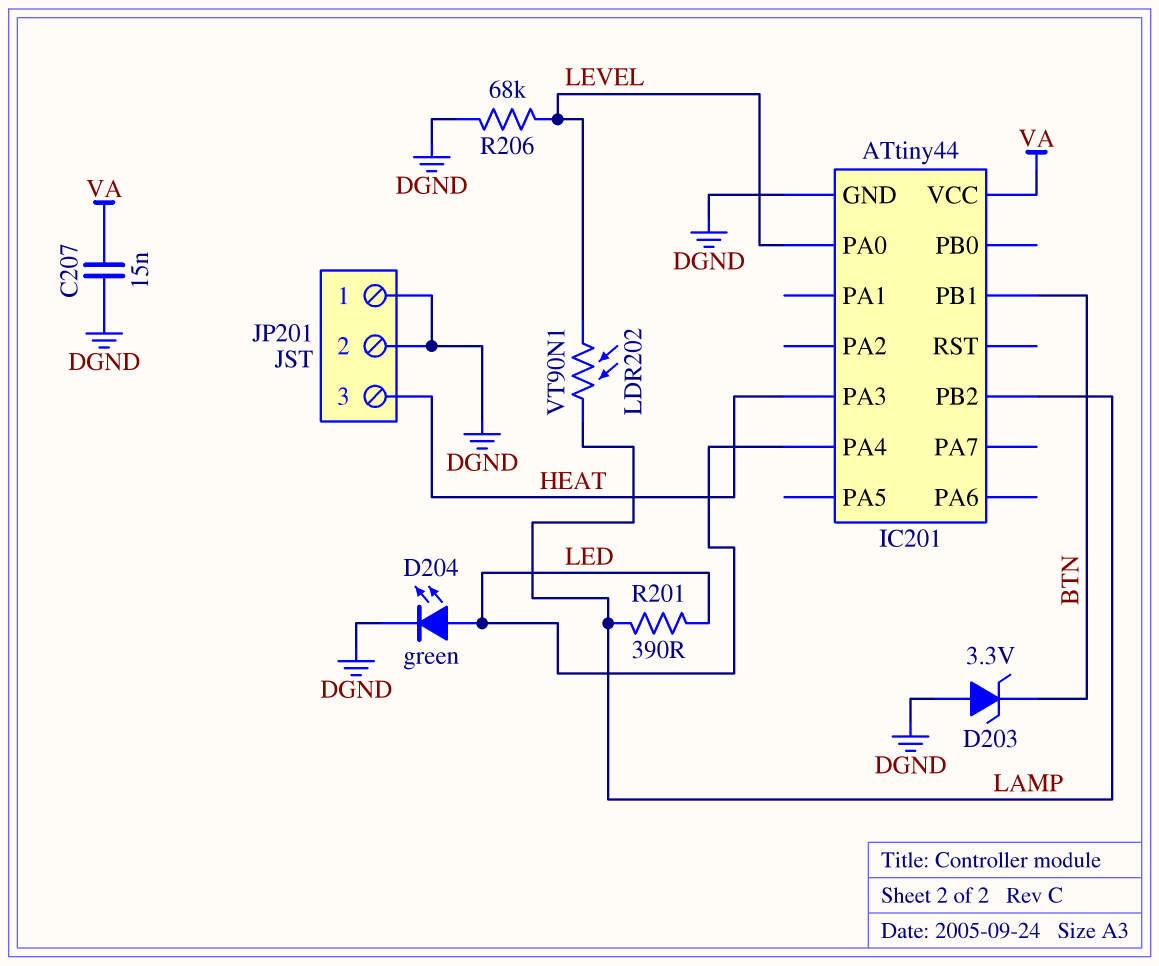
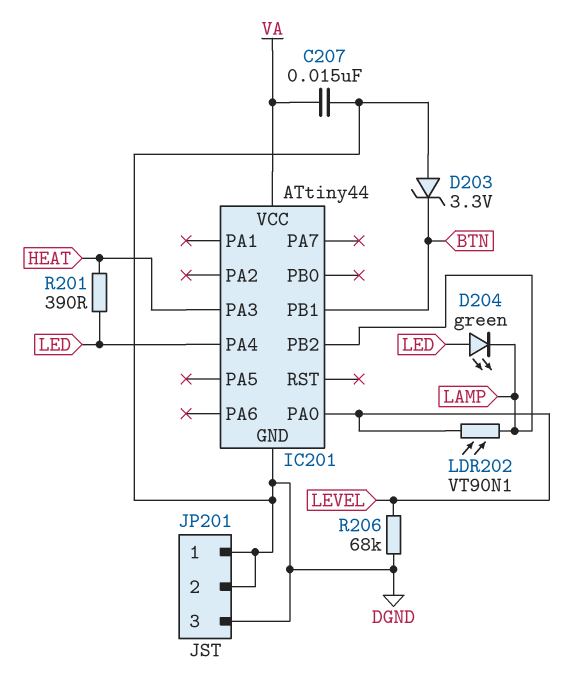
D204: LED green (A LED, K DGND) -> LED green (A LED, K LAMP)
JP201 pin 3: HEAT -> DGND
R201: 390 (LAMP, LED) -> 390 (HEAT, LED)

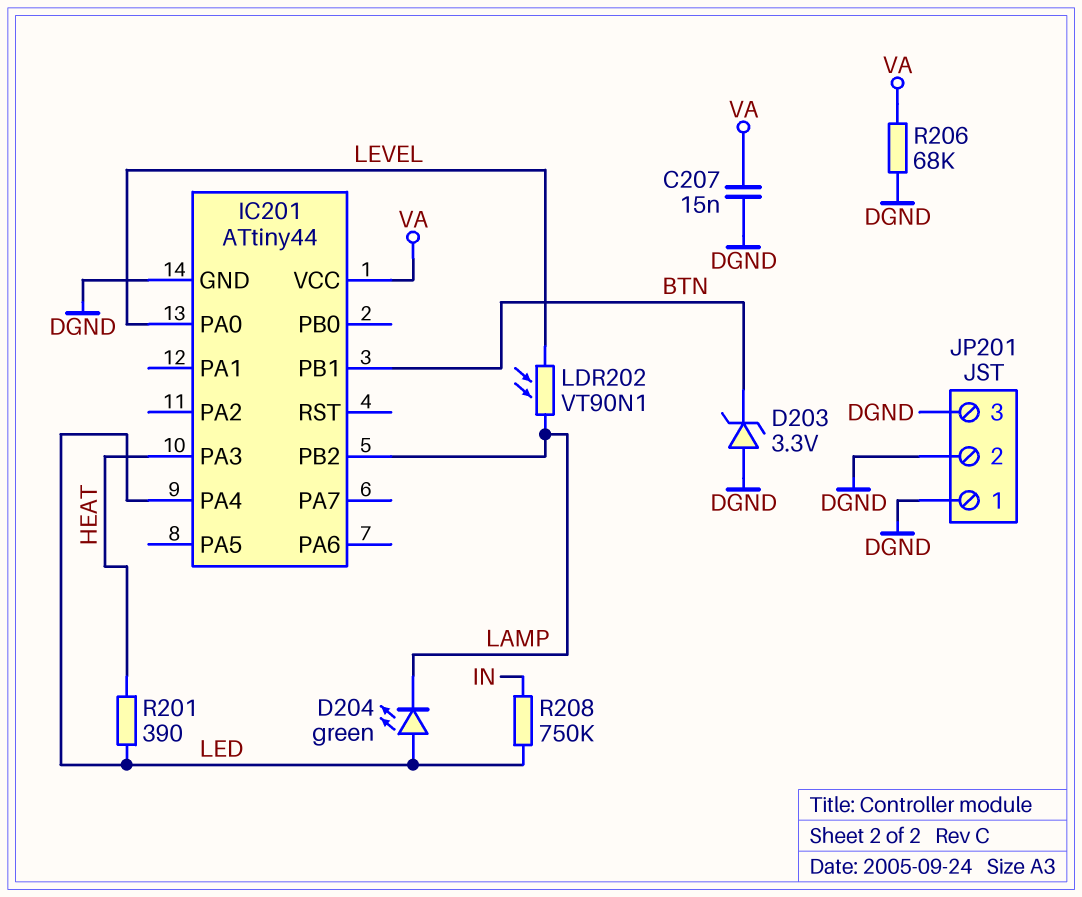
R206: 68k (DGND, LEVEL) -> 68k (DGND, VA)
R208: none -> 750k (IN, LED)

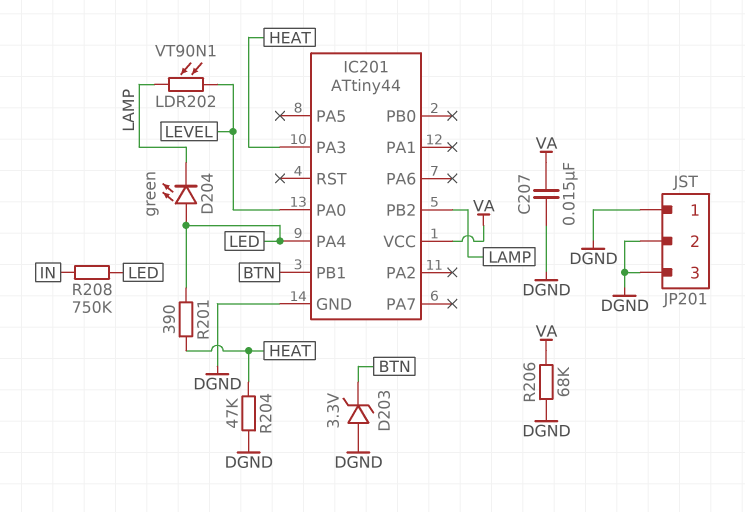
R204: none -> 47k (DGND, HEAT)

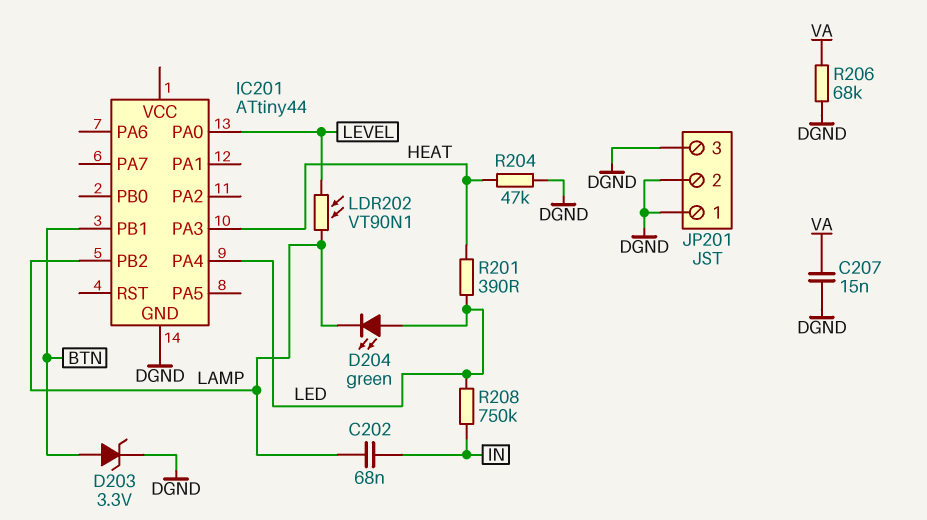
C202: none -> 68nF (IN, LAMP)
D203: zener 3.3V (A DGND, K BTN) -> zener 3.3V (A BTN, K DGND)
IC201 pin VCC: VA -> none

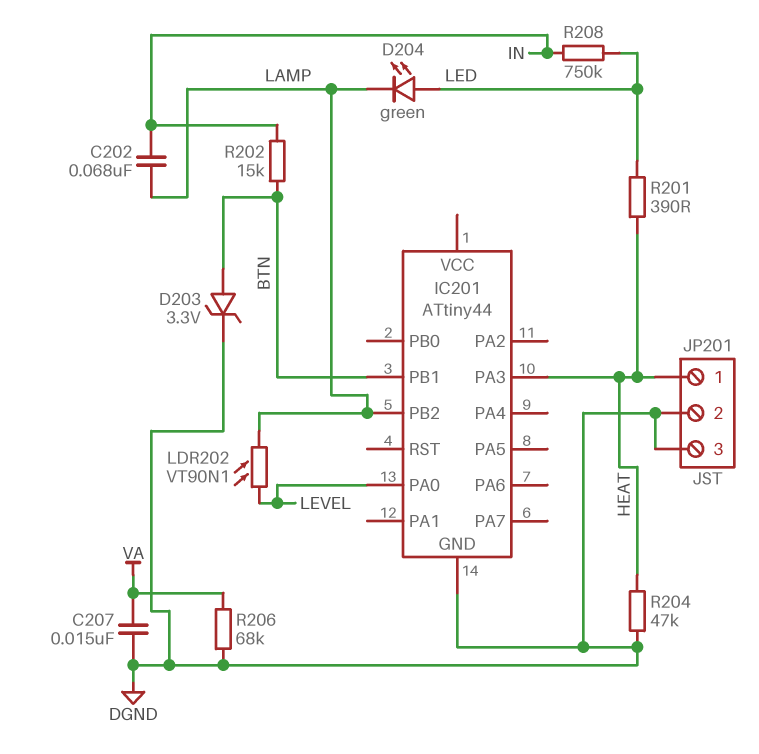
IC201 pin PA4: LED -> none
JP201 pin 1: DGND -> HEAT
R202: none -> 15k (BTN, IN)

